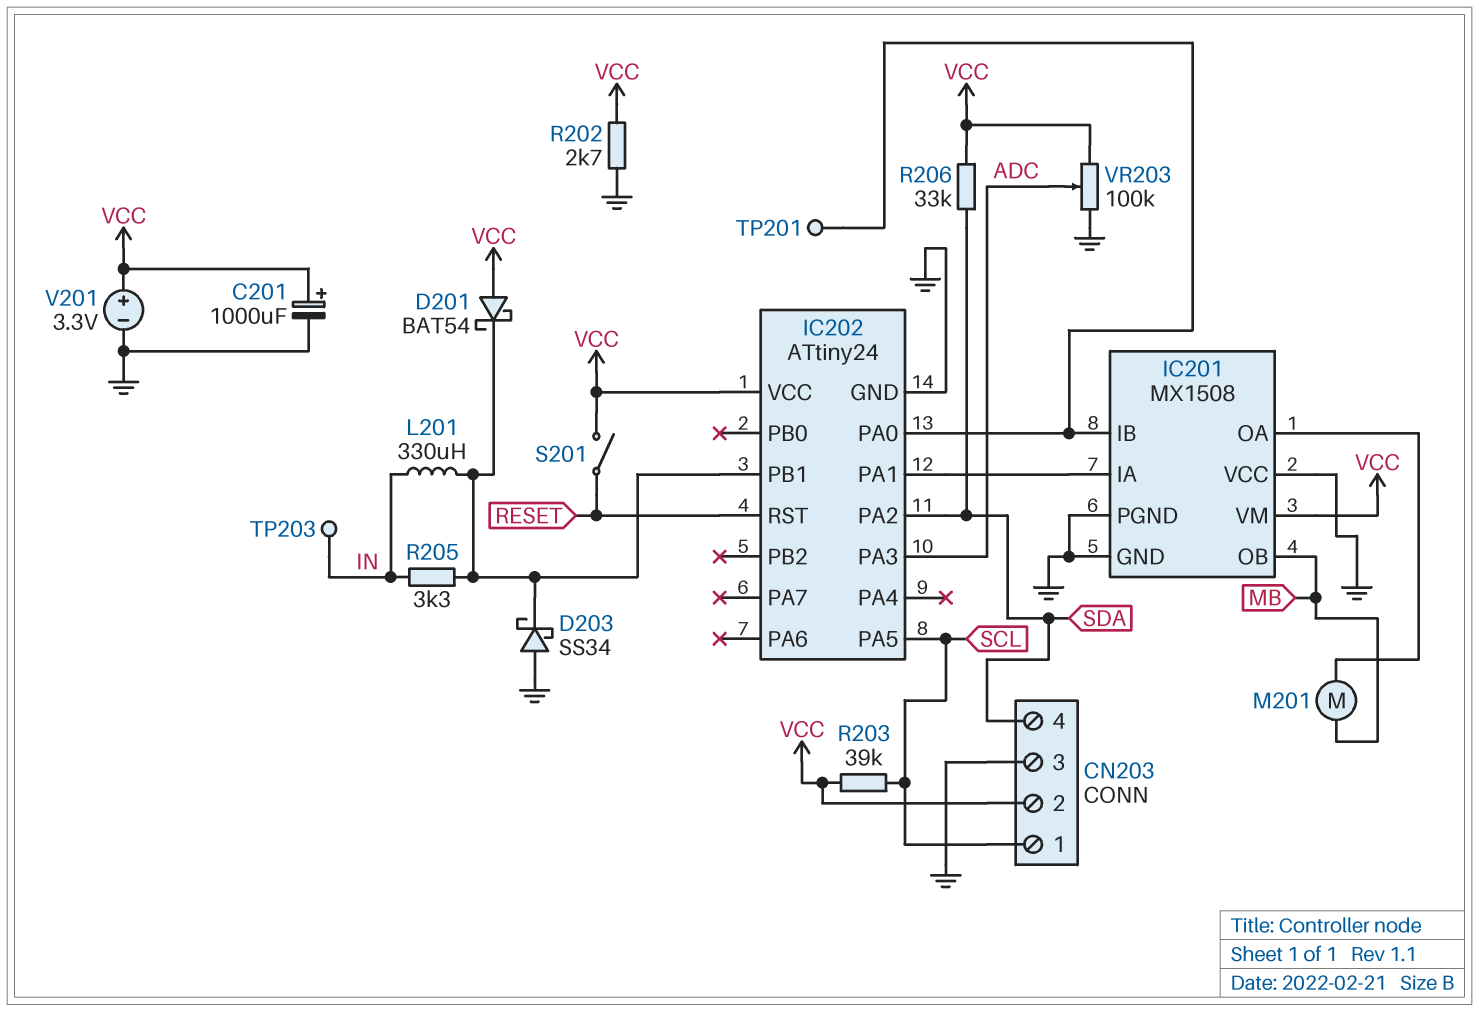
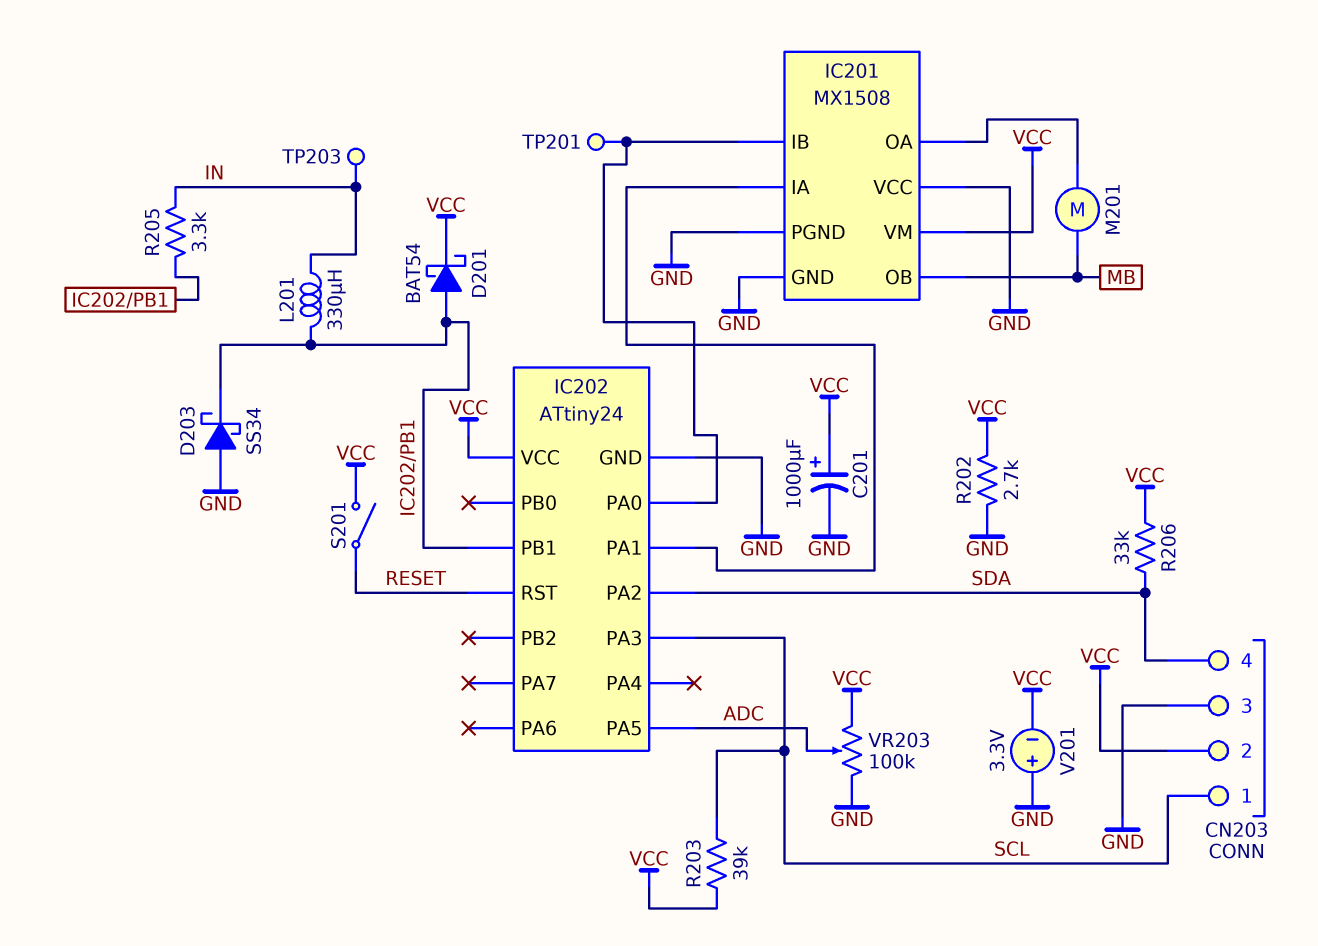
D201: schottky BAT54 (A VCC, K IC202/PB1) -> schottky BAT54 (A IC202/PB1, K VCC)
IC202 pin PA3: ADC -> SCL
IC202 pin PA5: SCL -> ADC
V201: 3.3V (plus VCC, minus GND) -> 3.3V (plus GND, minus VCC)

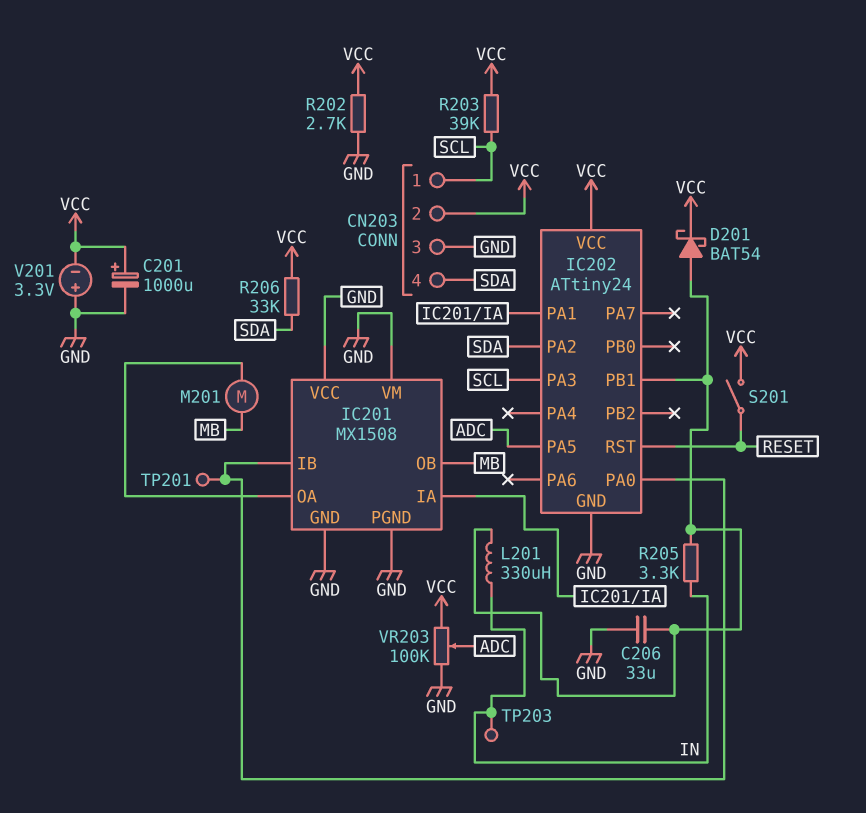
C206: none -> 33uF (GND, IC202/PB1)
D203: schottky SS34 (A GND, K IC202/PB1) -> none
IC201 pin VM: VCC -> GND

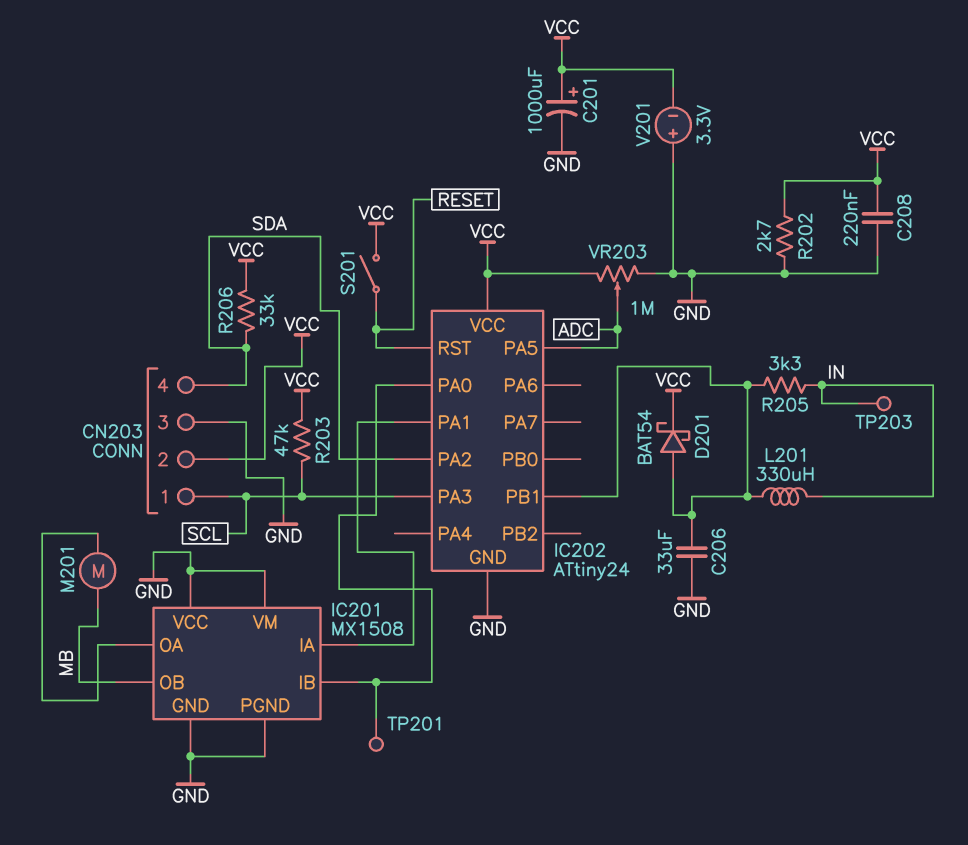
C208: none -> 220nF (GND, VCC)
R203: 39k (SCL, VCC) -> 47k (SCL, VCC)
VR203: 100k (GND, VCC, wiper ADC) -> 1M (GND, VCC, wiper ADC)

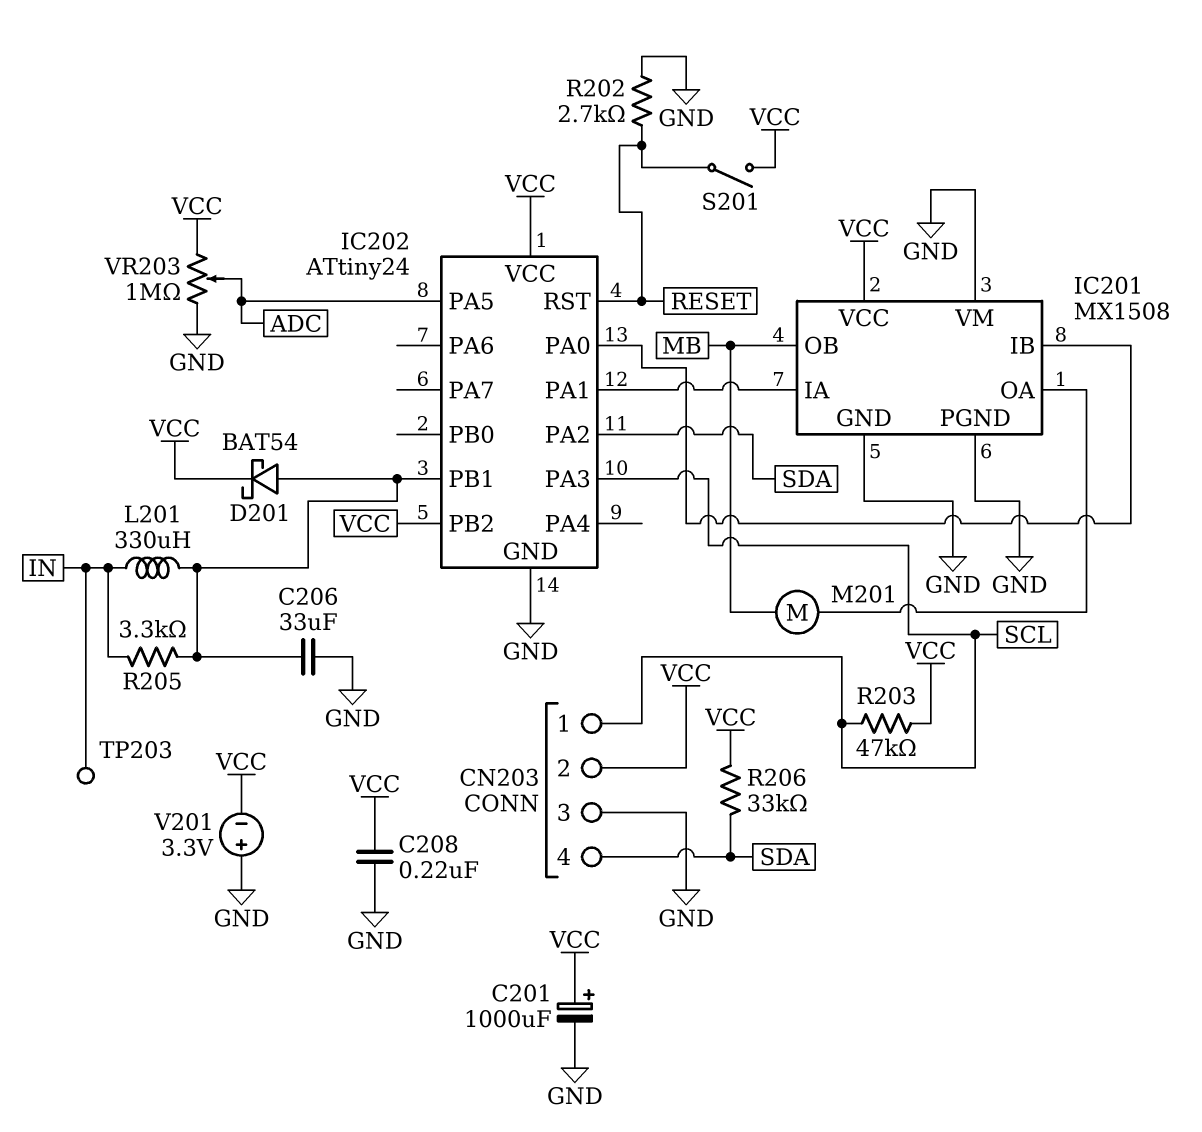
IC201 pin VCC: GND -> VCC
IC202 pin PB2: none -> VCC
R202: 2.7k (GND, VCC) -> 2.7k (GND, RESET)
TP201: test point (IC201/IB) -> none

